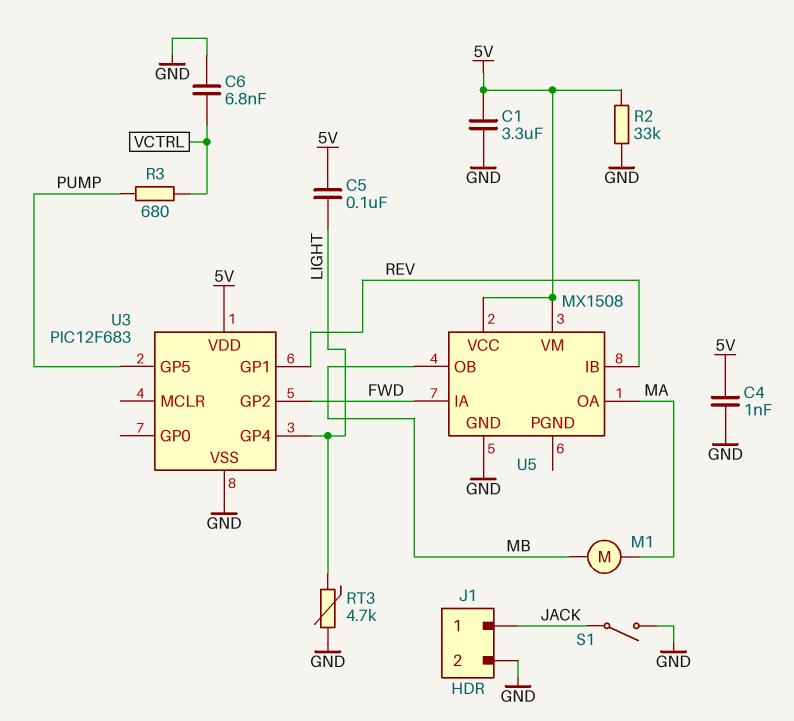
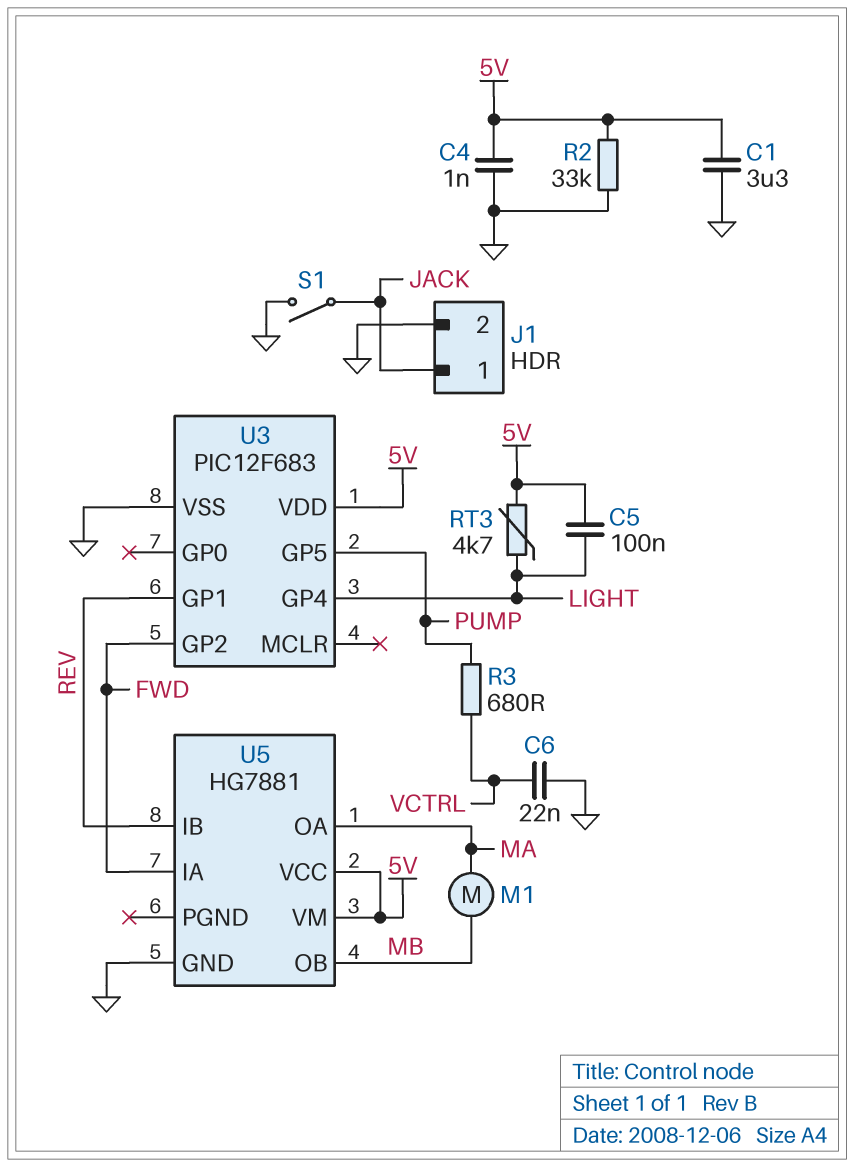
C6: 6.8nF (GND, VCTRL) -> 22nF (GND, VCTRL)
RT3: 4.7k (GND, LIGHT) -> 4.7k (5V, LIGHT)
U5: MX1508 -> HG7881

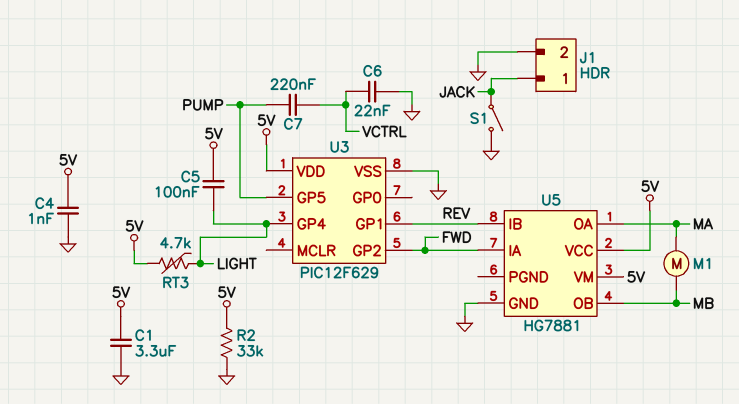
C7: none -> 220nF (PUMP, VCTRL)
R3: 680 (PUMP, VCTRL) -> none
U3: PIC12F683 -> PIC12F629

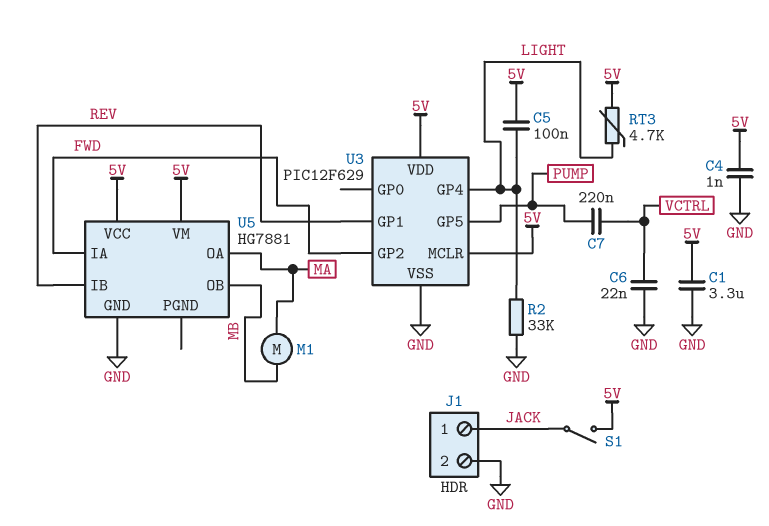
R2: 33k (5V, GND) -> 33k (GND, LIGHT)
S1: switch (GND, JACK) -> switch (5V, JACK)
U3 pin MCLR: none -> 5V

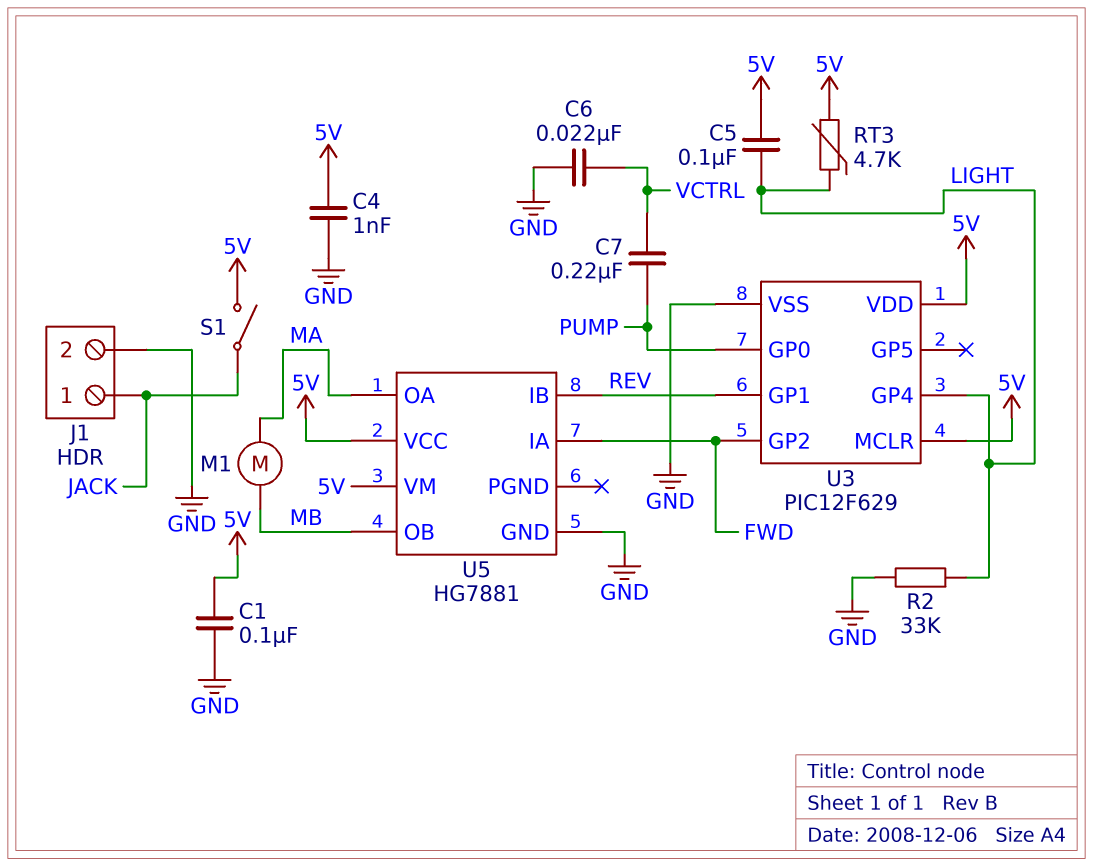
C1: 3.3uF (5V, GND) -> 100nF (5V, GND)
U3 pin GP0: none -> PUMP
U3 pin GP5: PUMP -> none

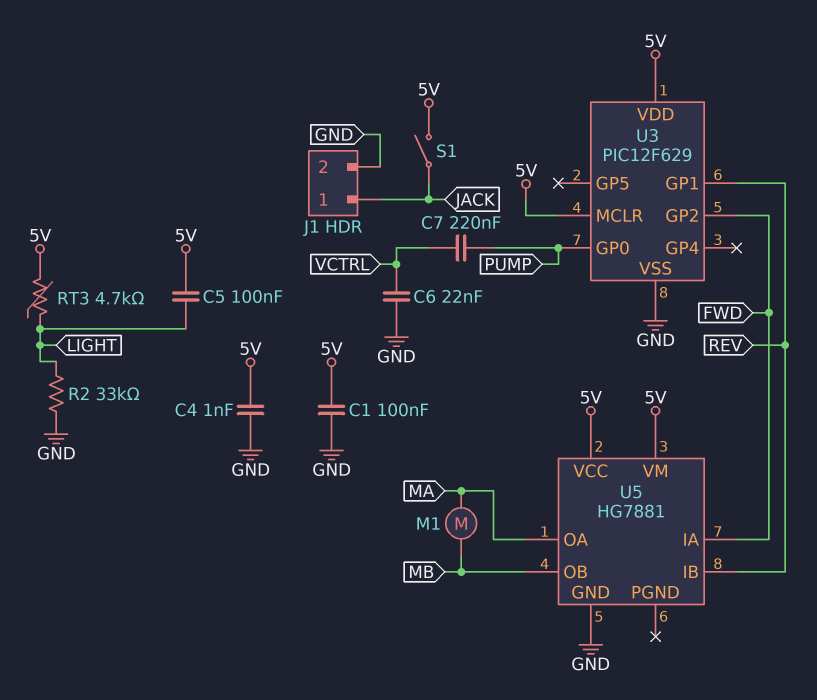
U3 pin GP4: LIGHT -> none

